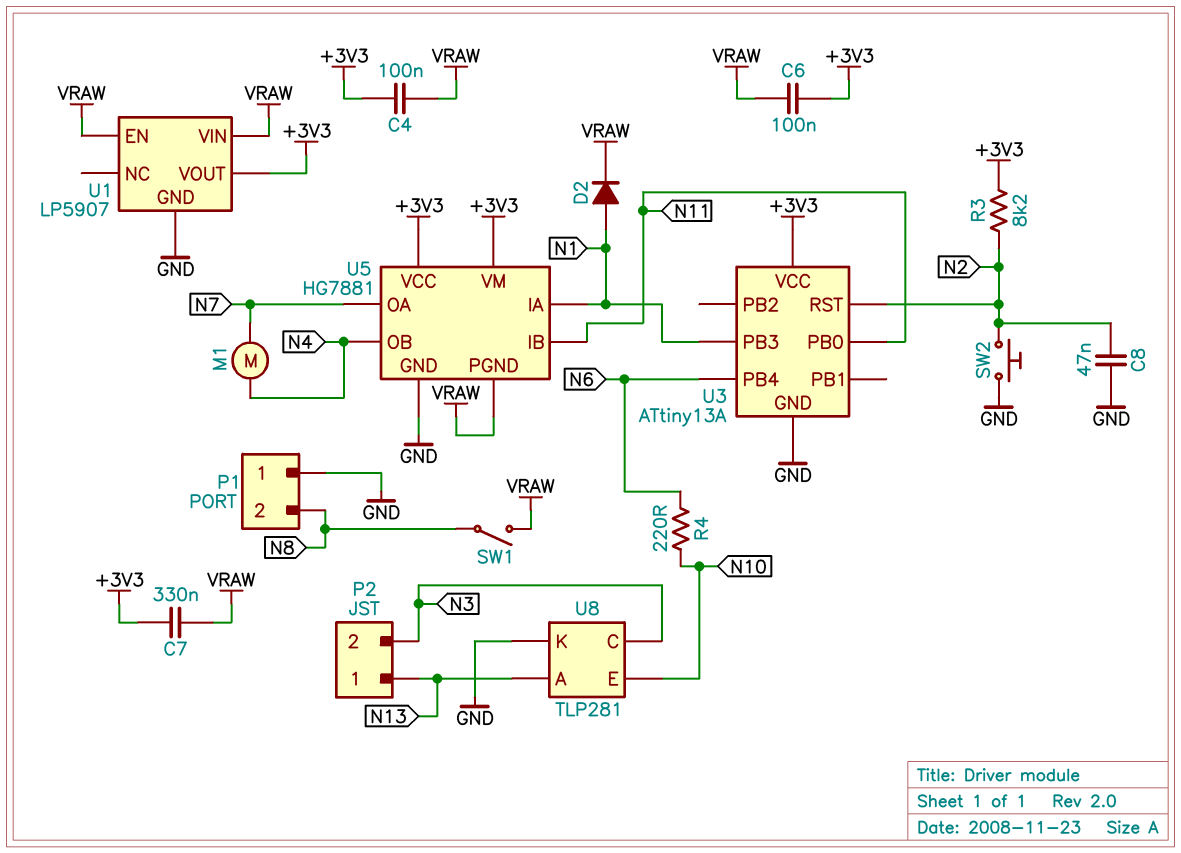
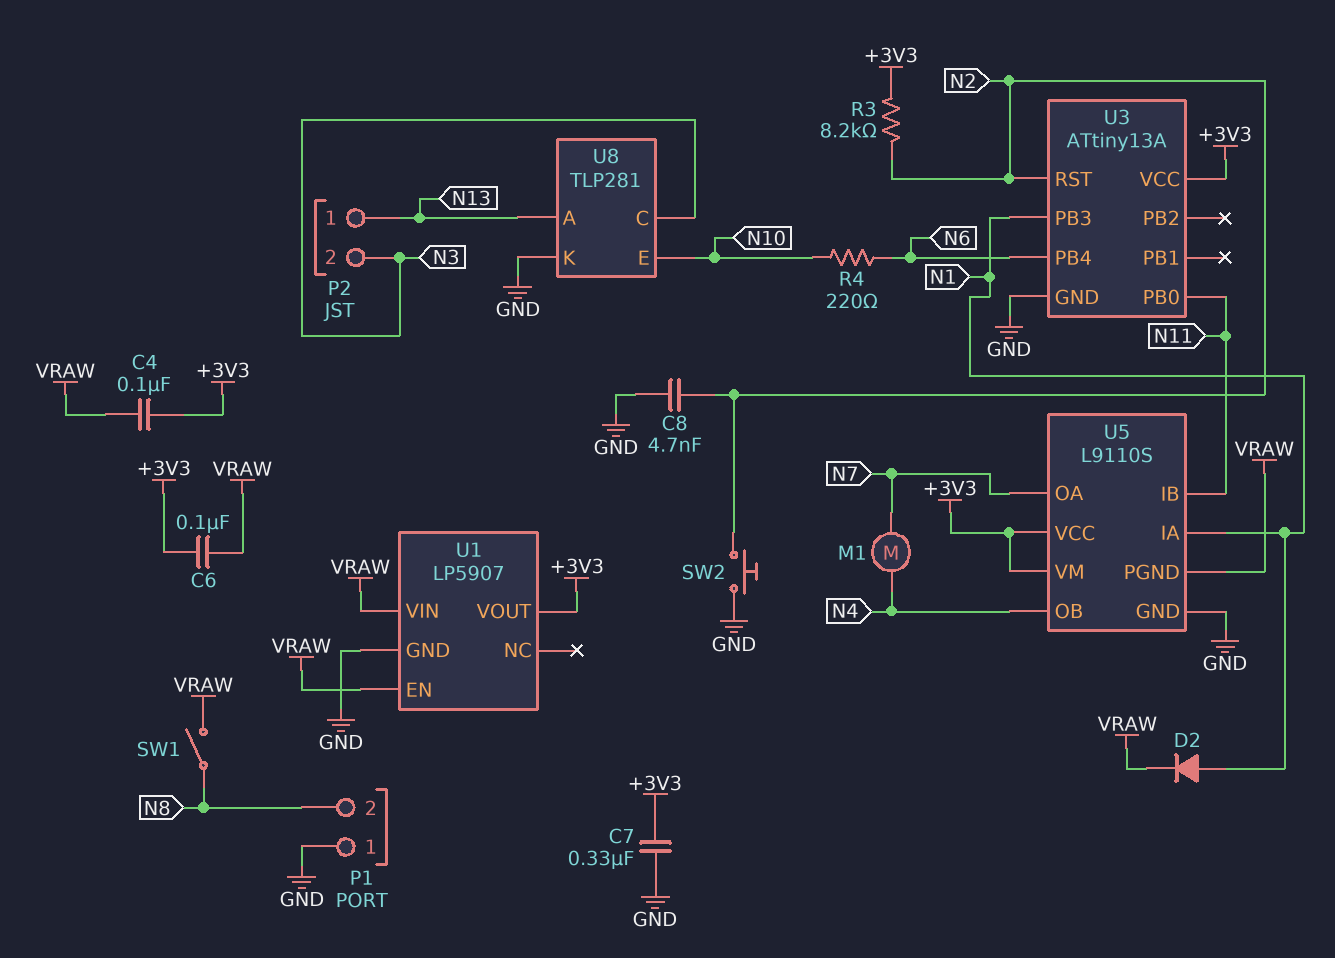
C7: 330nF (+3V3, VRAW) -> 330nF (+3V3, GND)
C8: 47nF (GND, N2) -> 4.7nF (GND, N2)
U5: HG7881 -> L9110S

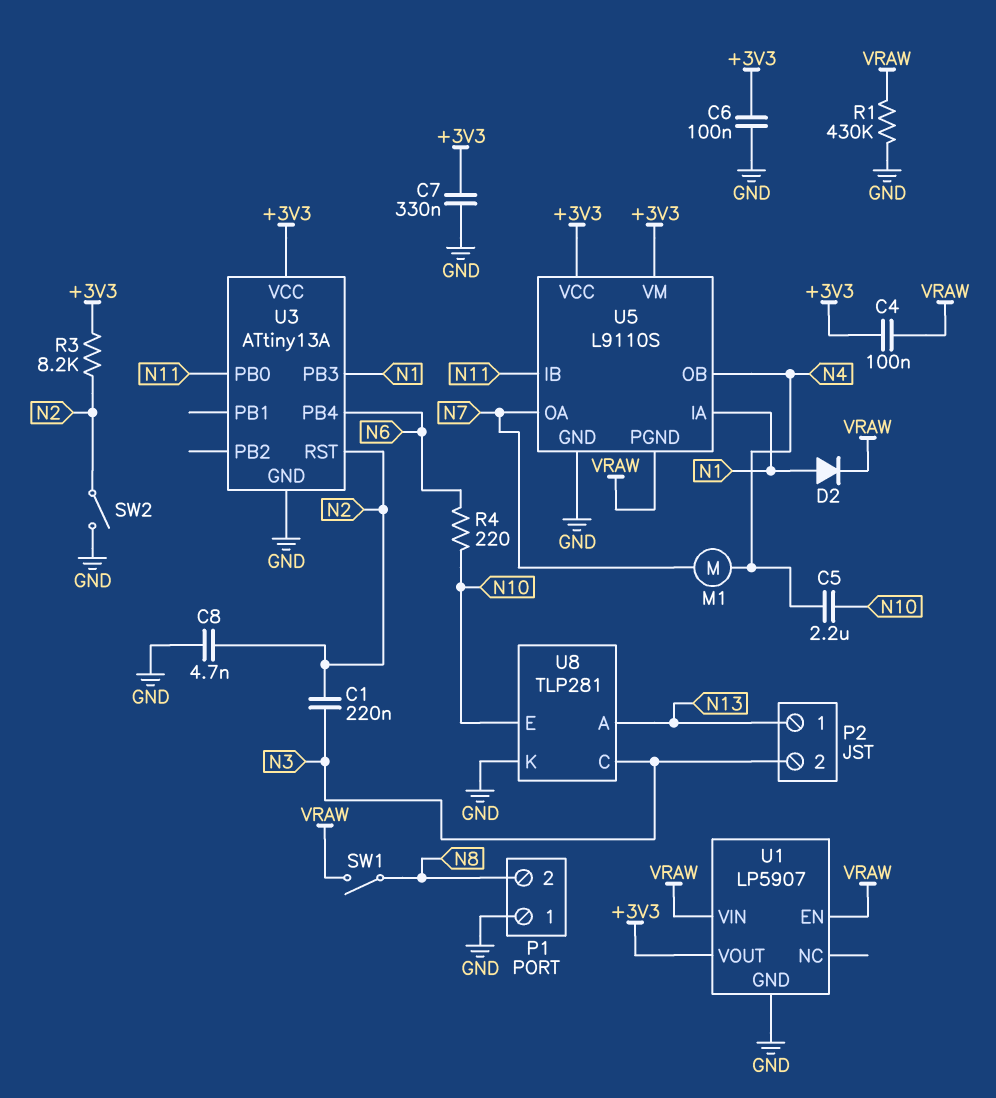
C1: none -> 220nF (N2, N3)
C5: none -> 2.2uF (N4, N10)
C6: 100nF (+3V3, VRAW) -> 100nF (+3V3, GND)
R1: none -> 430k (GND, VRAW)
SW2: button (GND, N2) -> switch (GND, N2)

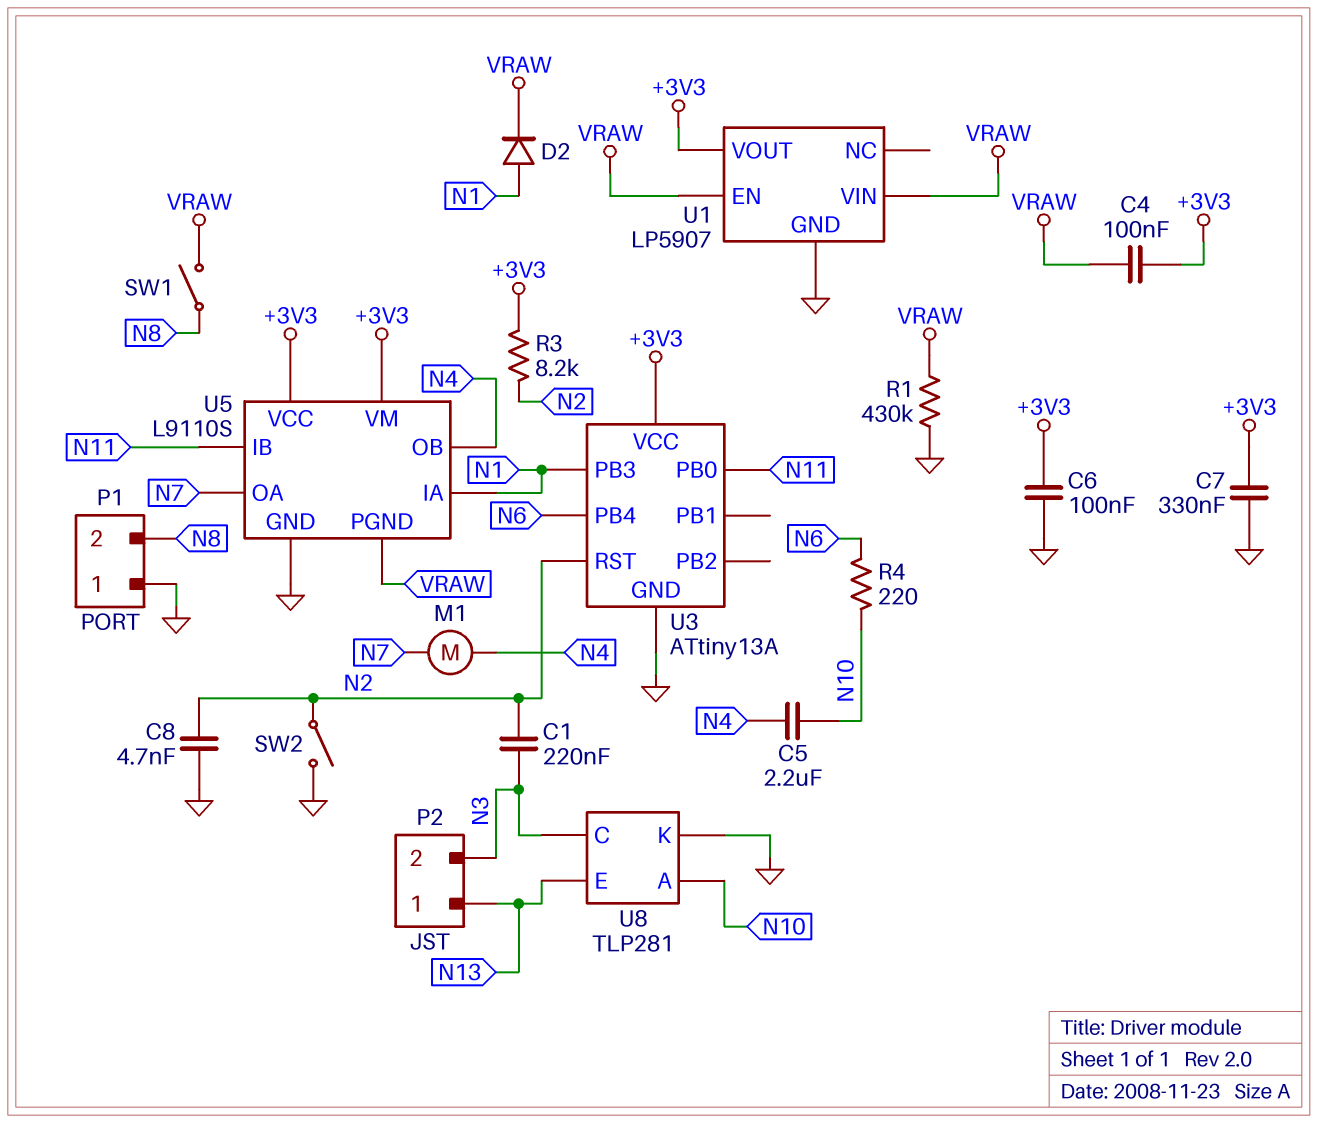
U8 pin A: N13 -> N10
U8 pin E: N10 -> N13

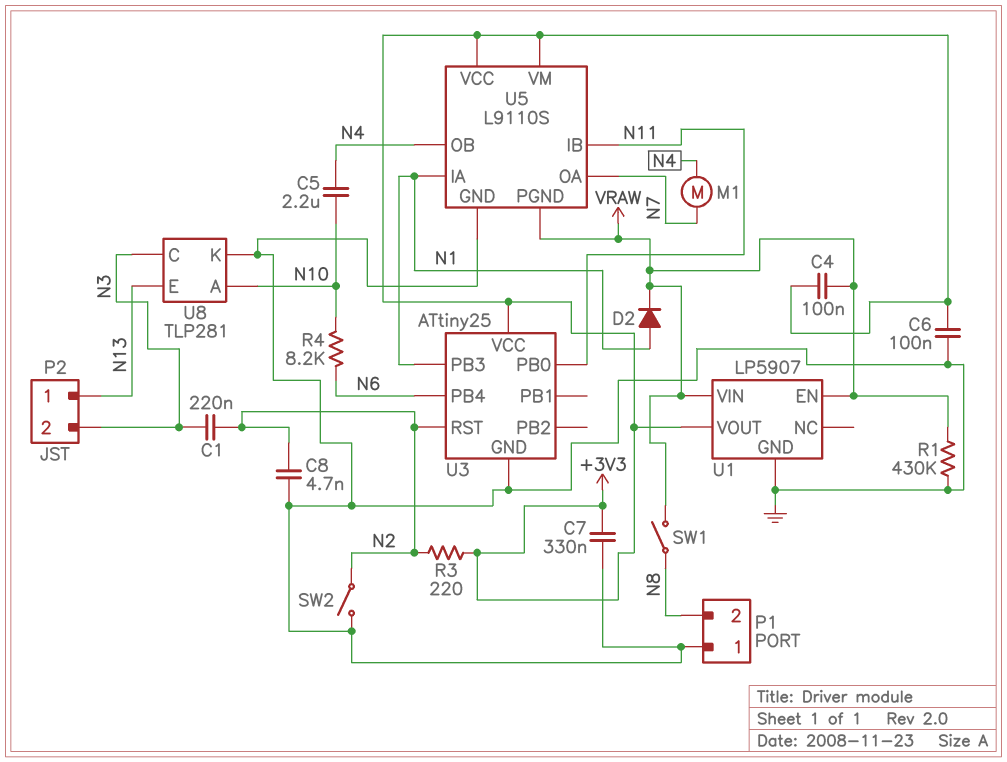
R3: 8.2k (+3V3, N2) -> 220 (+3V3, N2)
R4: 220 (N6, N10) -> 8.2k (N6, N10)
U3: ATtiny13A -> ATtiny25

